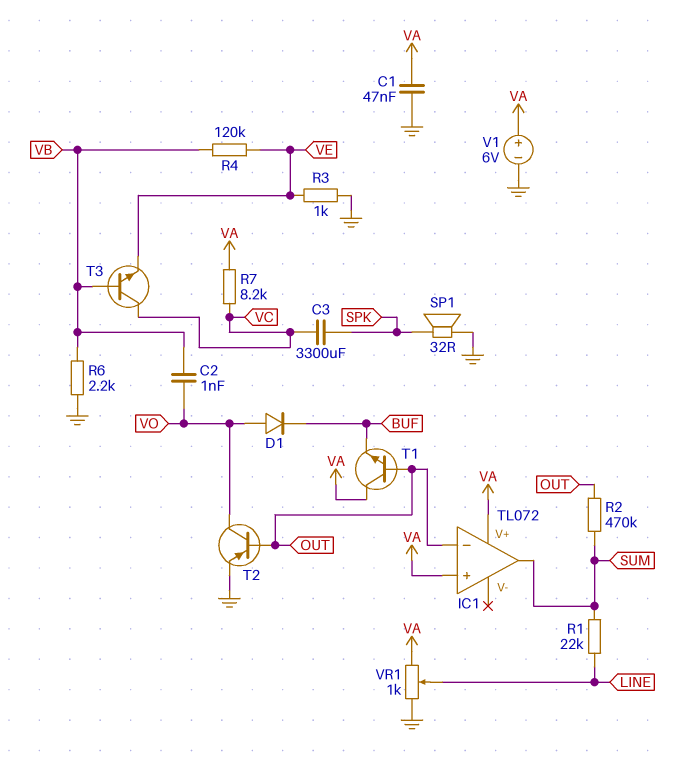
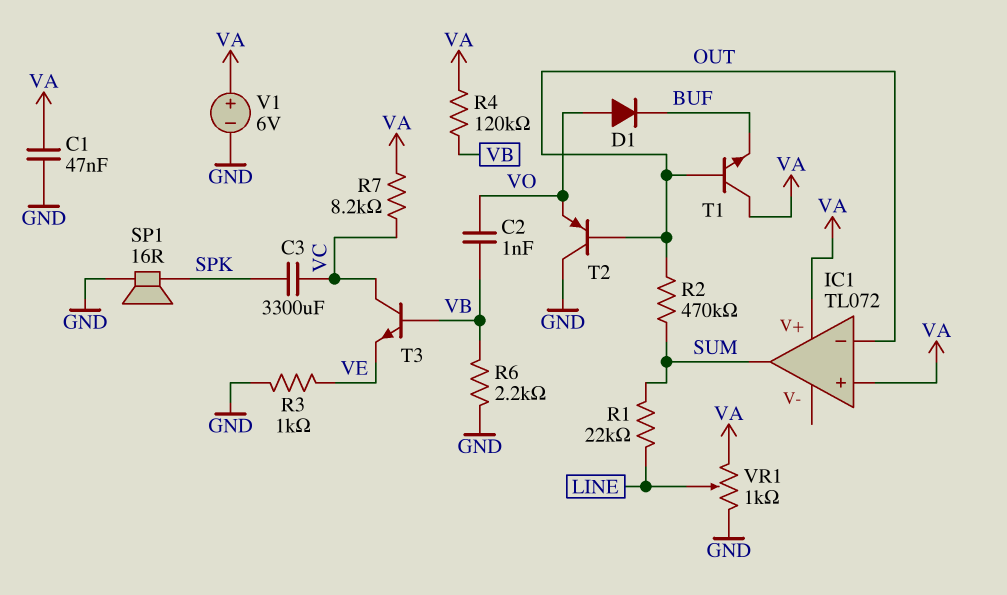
R4: 120k (VB, VE) -> 120k (VA, VB)
SP1: speaker 32R (GND, SPK) -> speaker 16R (GND, SPK)
T2: PNP (B OUT, C VO, E GND) -> PNP (B OUT, C GND, E VO)

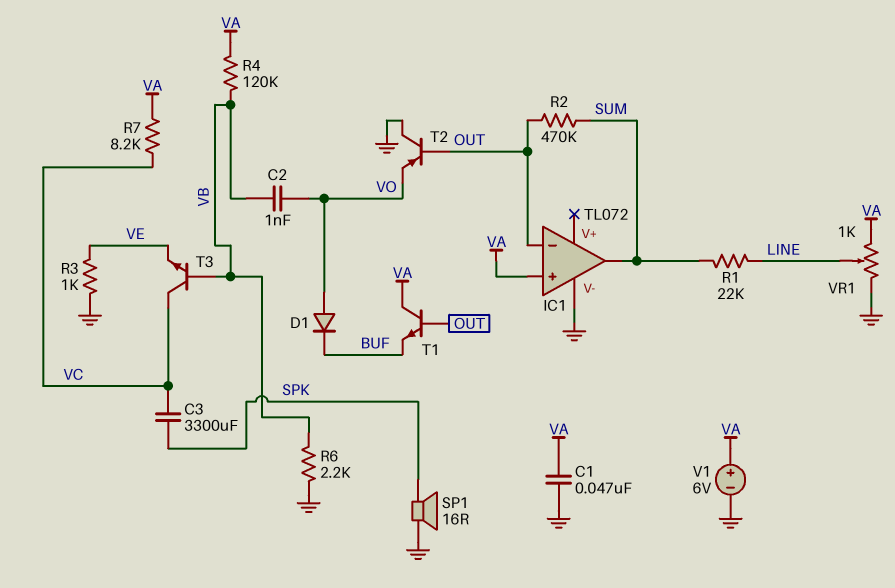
IC1 pin V+: VA -> none
IC1 pin V-: none -> GND

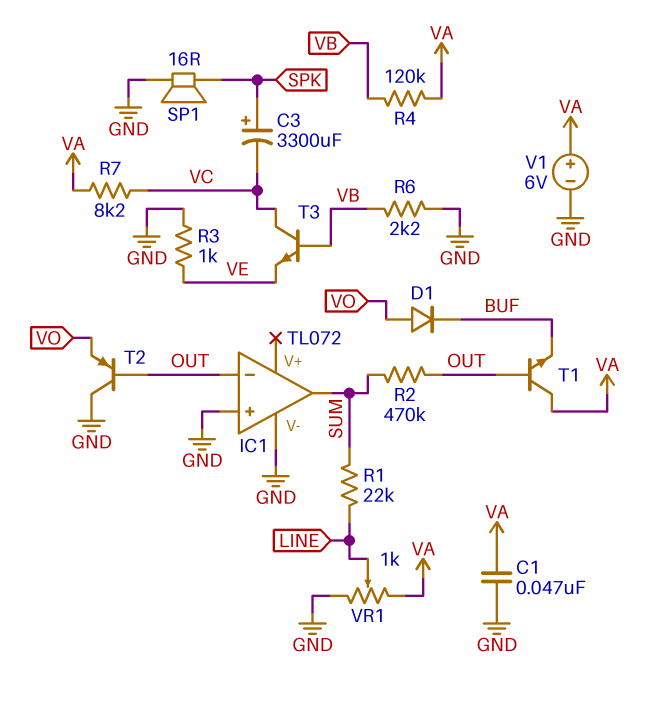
C2: 1nF (VB, VO) -> none
C3: 3300uF (SPK, VC) -> 3300uF (plus SPK, minus VC)
IC1 pin in+: VA -> GND

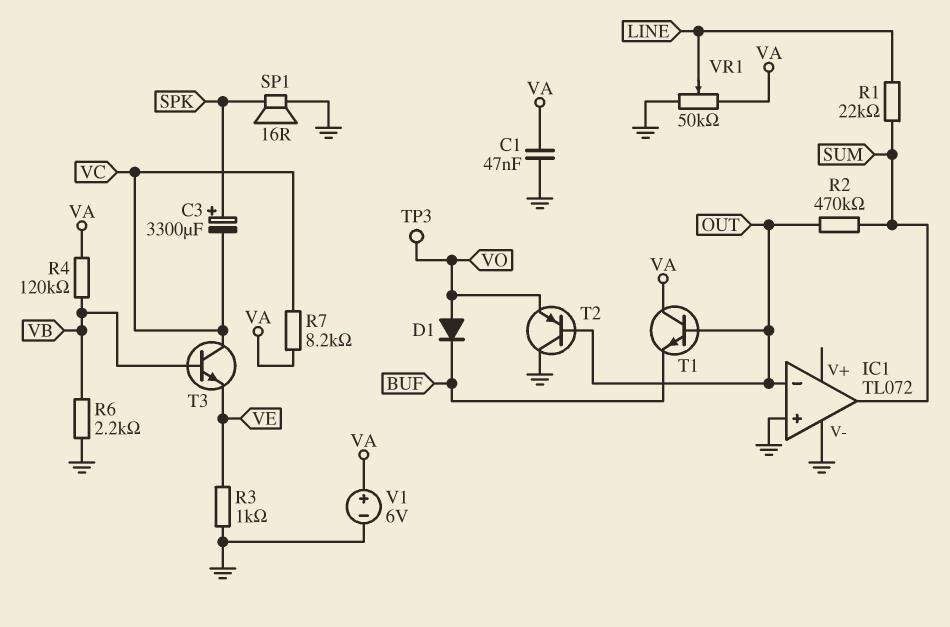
TP3: none -> test point (VO)
VR1: 1k (GND, VA, wiper LINE) -> 50k (GND, VA, wiper LINE)

